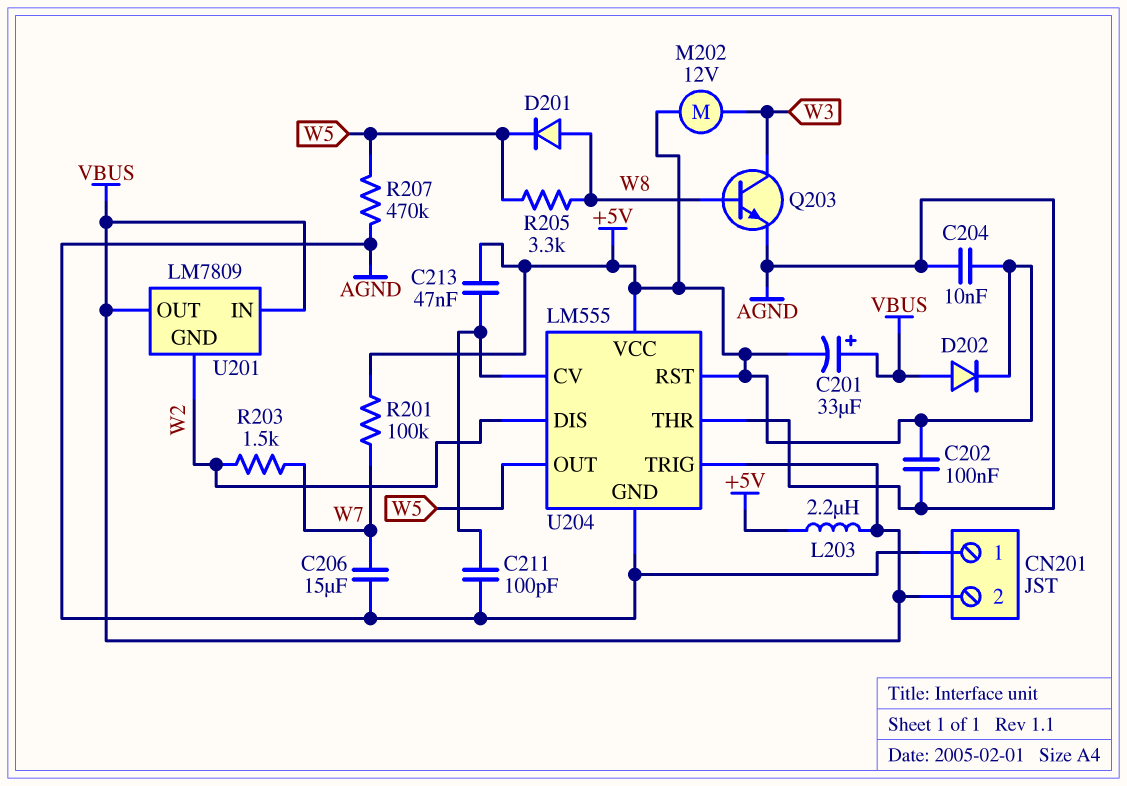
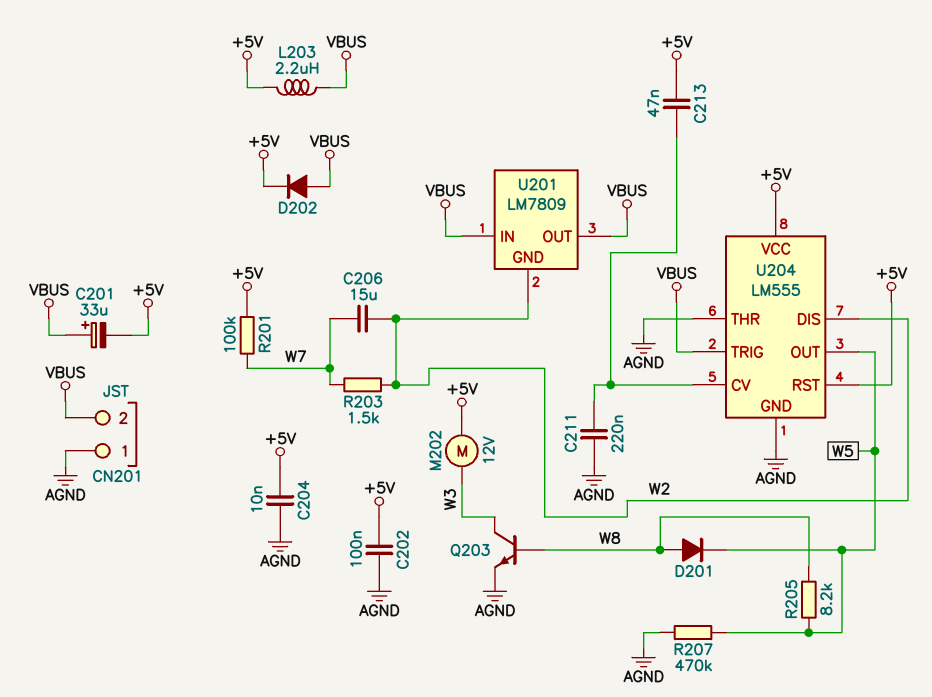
C206: 15uF (AGND, W7) -> 15uF (W2, W7)
C211: 100pF (AGND, U204/CV) -> 220nF (AGND, U204/CV)
R205: 3.3k (W5, W8) -> 8.2k (W5, W8)

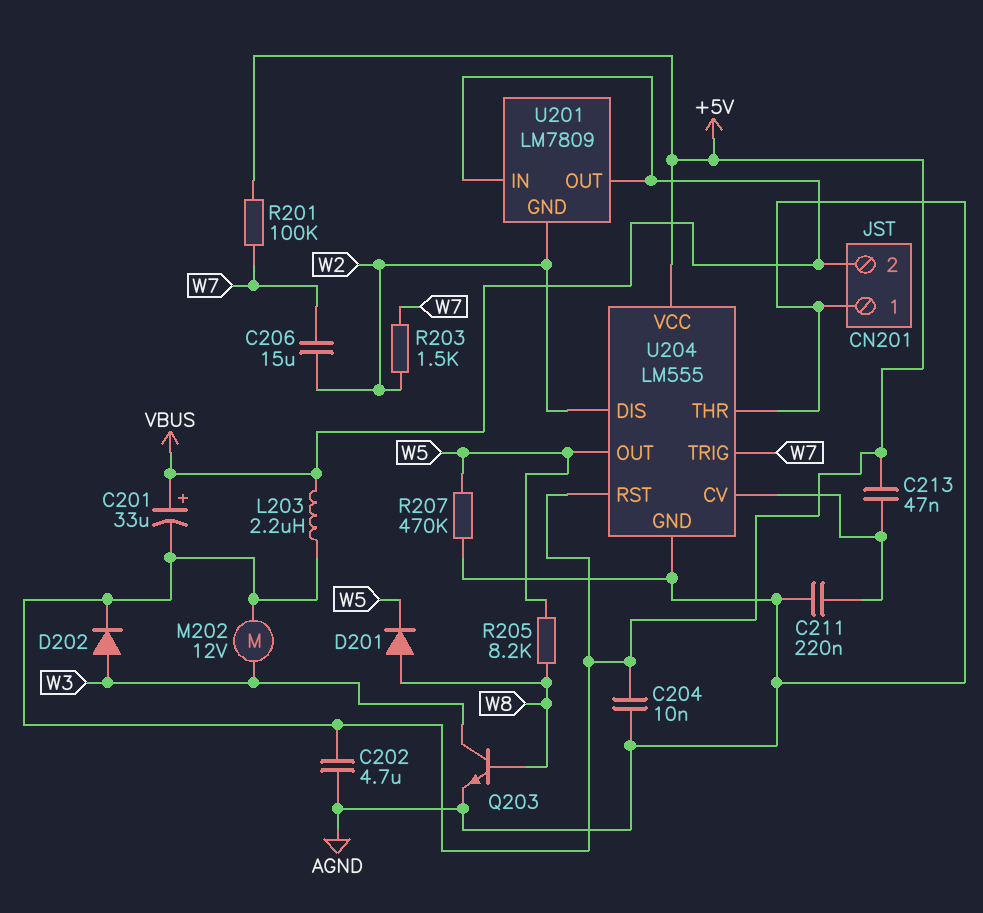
C202: 100nF (+5V, AGND) -> 4.7uF (+5V, AGND)
D202: diode (A VBUS, K +5V) -> diode (A W3, K +5V)
U204 pin TRIG: VBUS -> W7

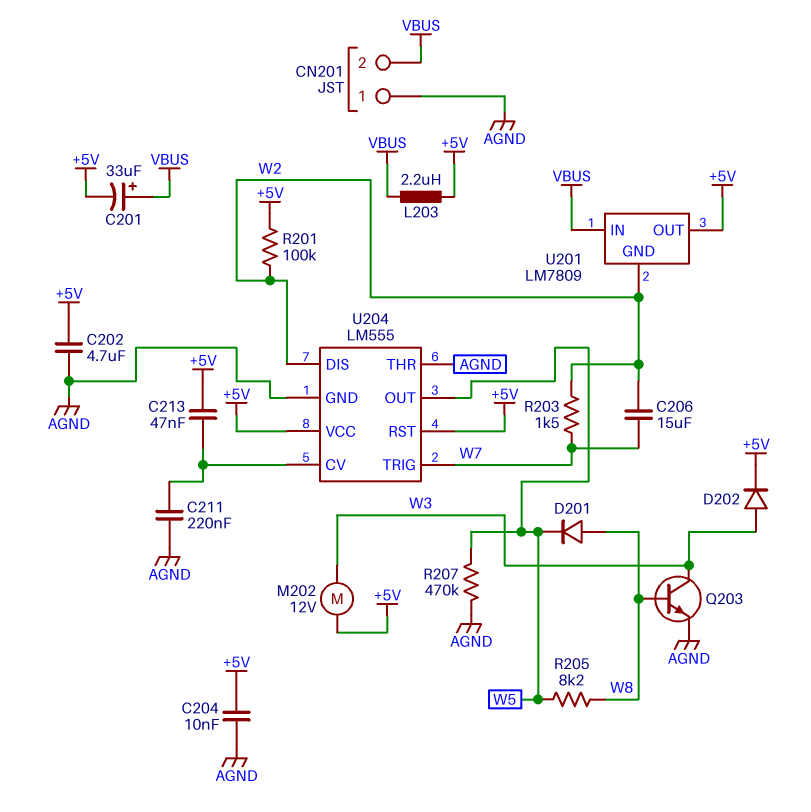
R201: 100k (+5V, W7) -> 100k (+5V, W2)
U201 pin OUT: VBUS -> +5V

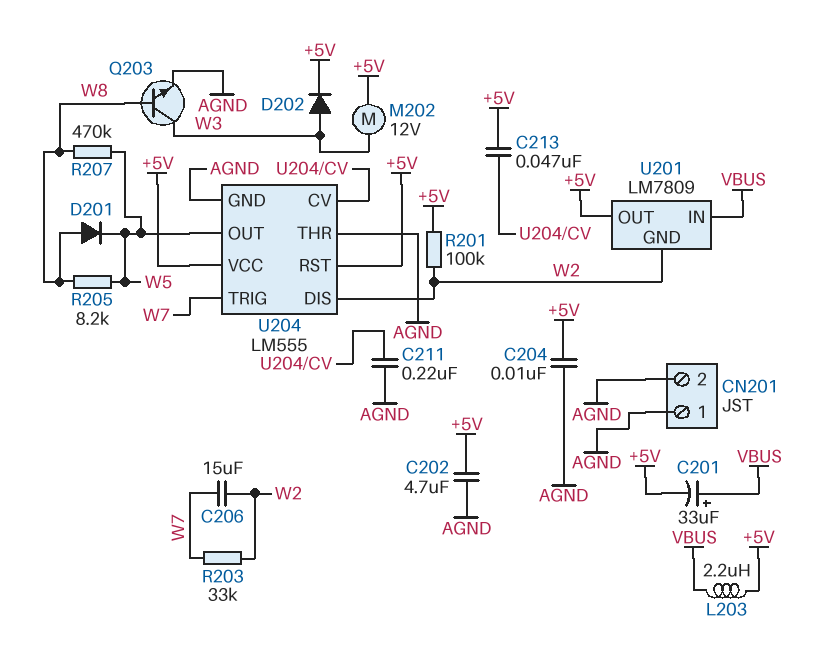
CN201 pin 2: VBUS -> AGND
R203: 1.5k (W2, W7) -> 33k (W2, W7)
R207: 470k (AGND, W5) -> 470k (W5, W8)

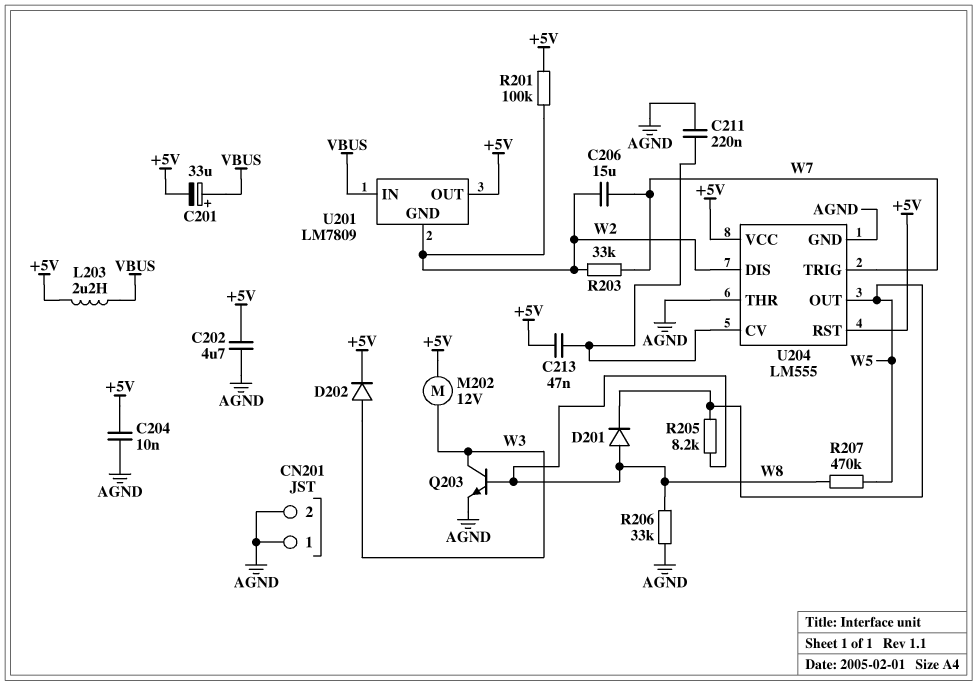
R206: none -> 33k (AGND, W8)

